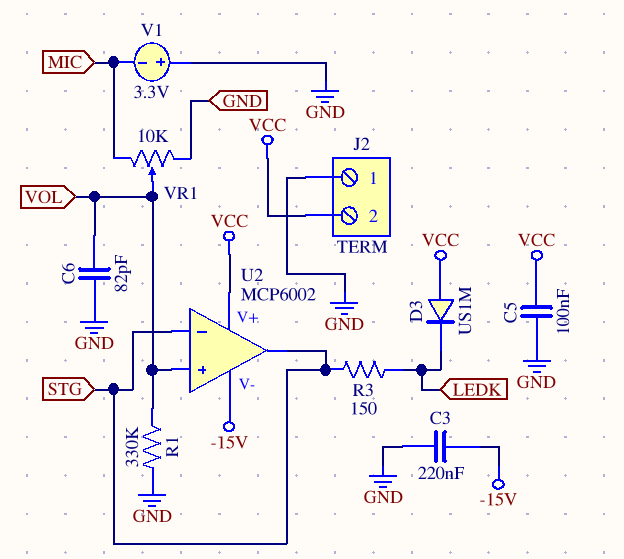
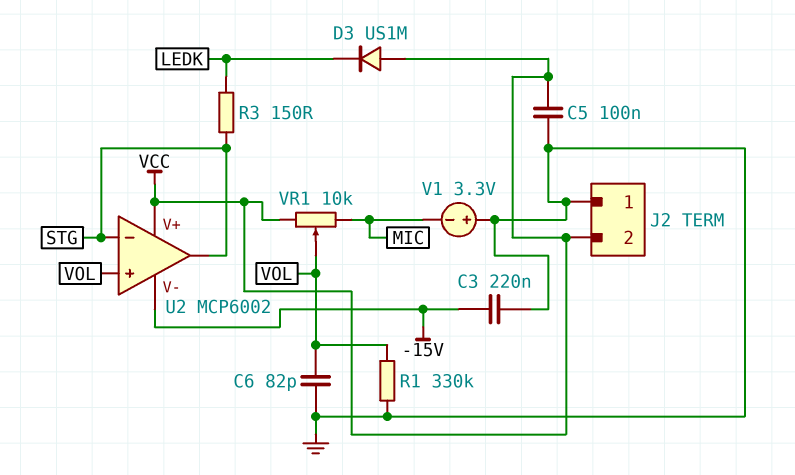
VR1: 10k (GND, MIC, wiper VOL) -> 10k (MIC, VCC, wiper VOL)

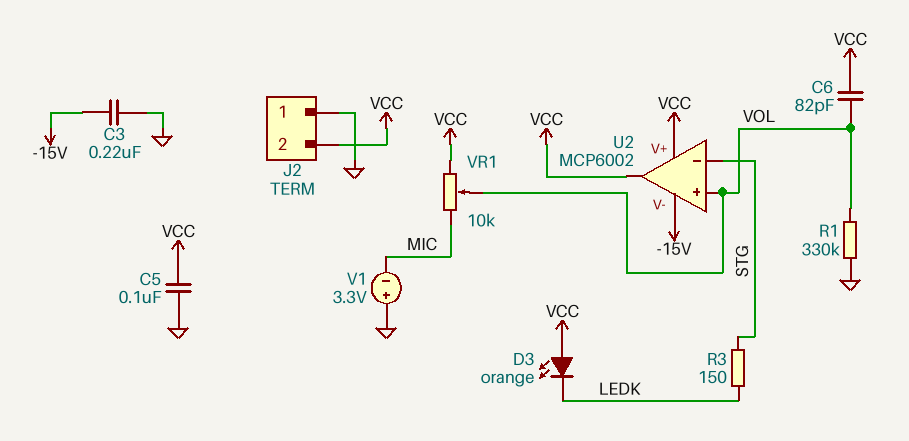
C6: 82pF (GND, VOL) -> 82pF (VCC, VOL)
D3: diode US1M (A VCC, K LEDK) -> LED orange (A VCC, K LEDK)
U2 pin out: STG -> VCC

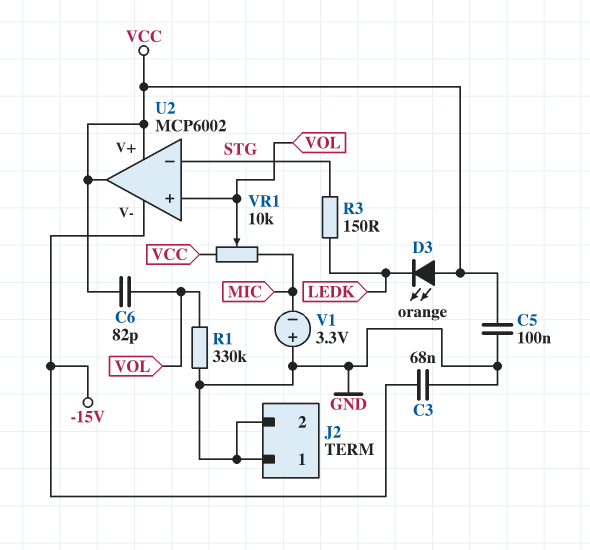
C3: 220nF (-15V, GND) -> 68nF (-15V, GND)
J2 pin 2: VCC -> GND

